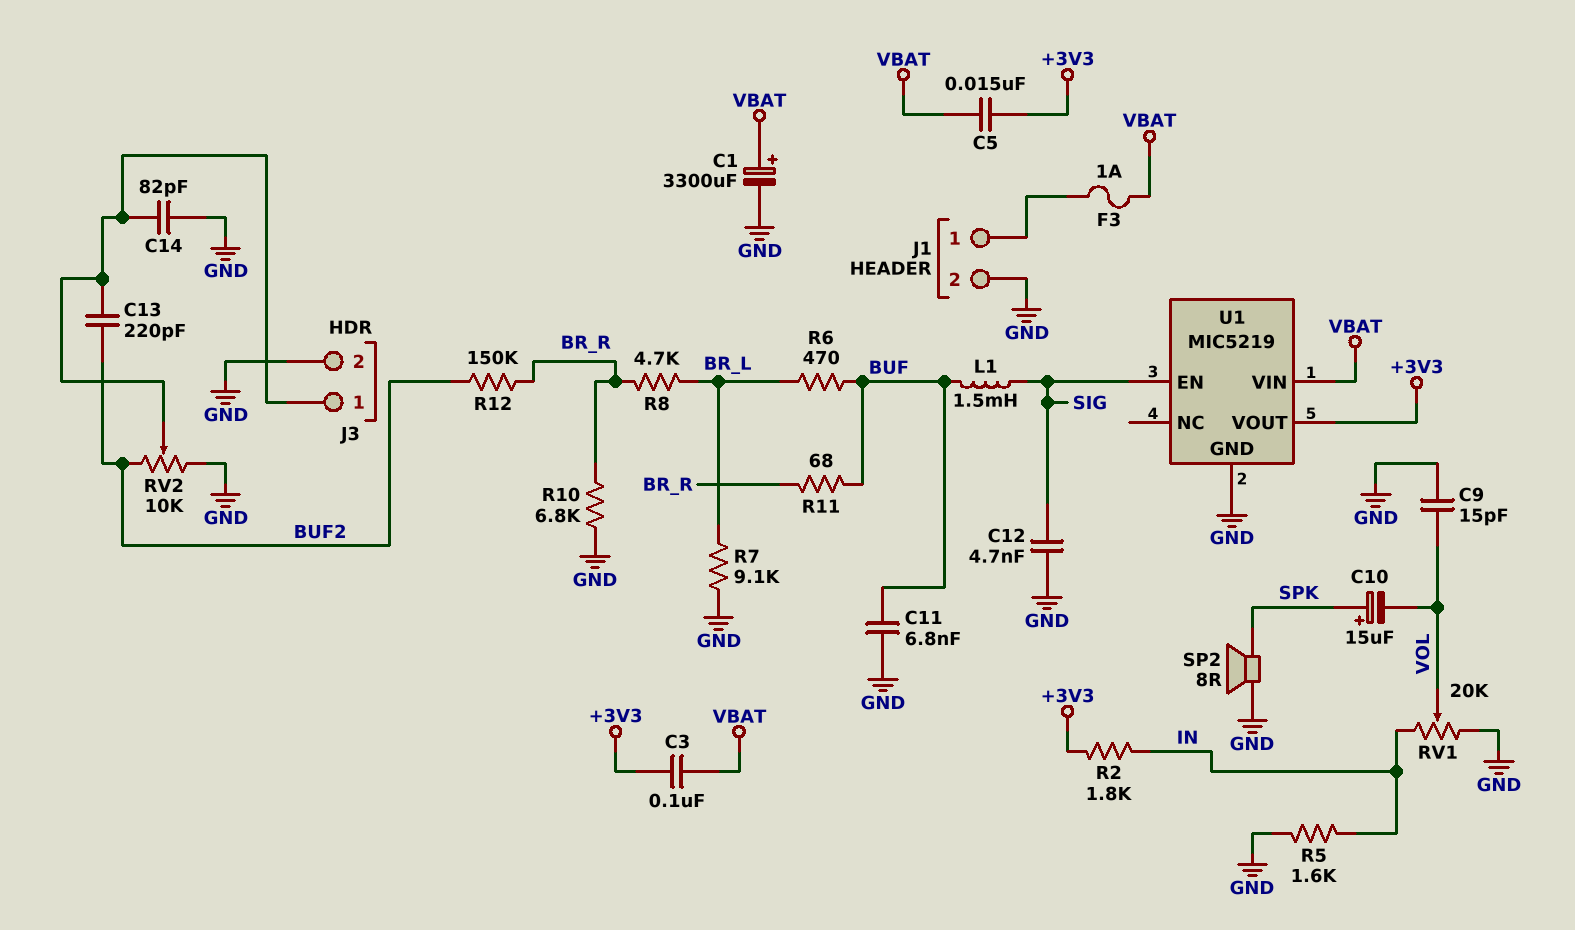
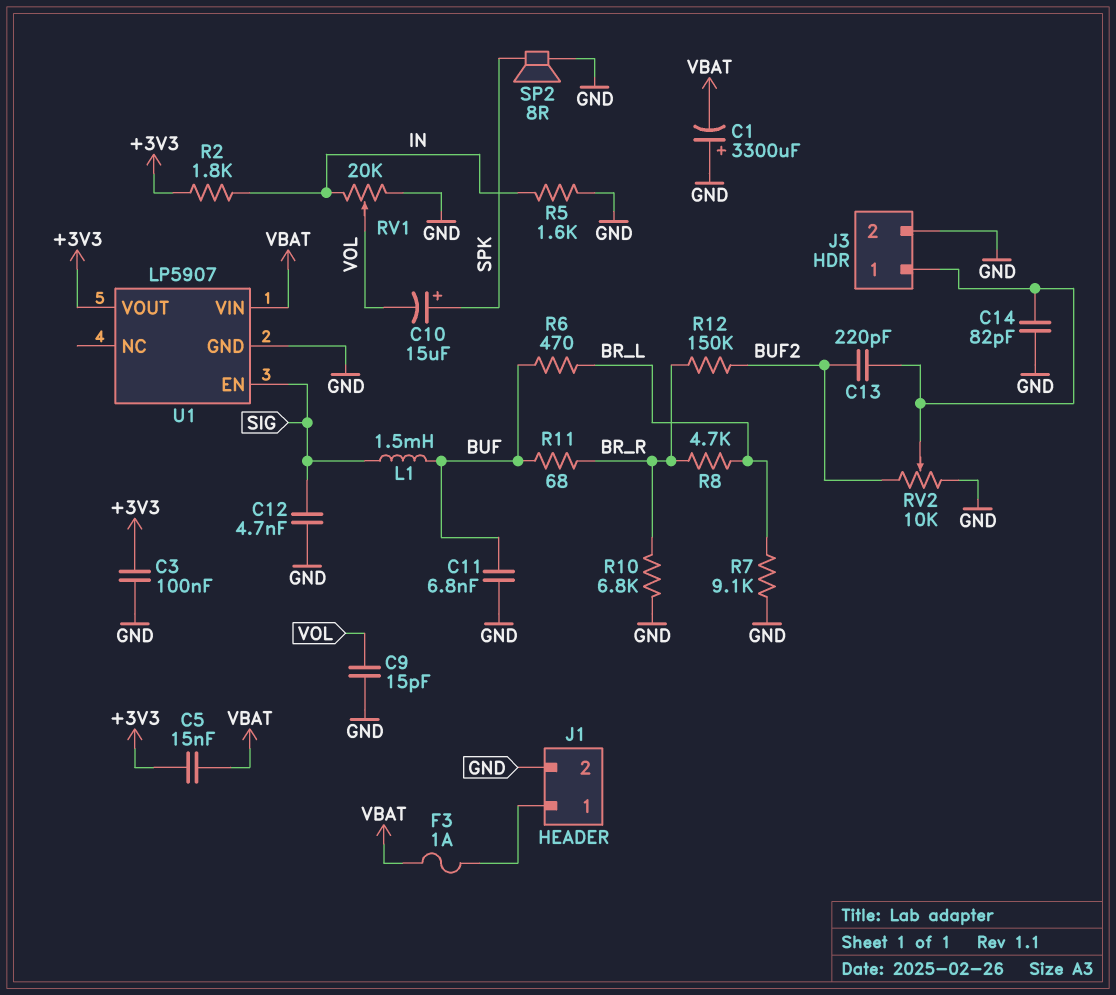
C1: 3300uF (plus VBAT, minus GND) -> 3300uF (plus GND, minus VBAT)
C3: 100nF (+3V3, VBAT) -> 100nF (+3V3, GND)
U1: MIC5219 -> LP5907

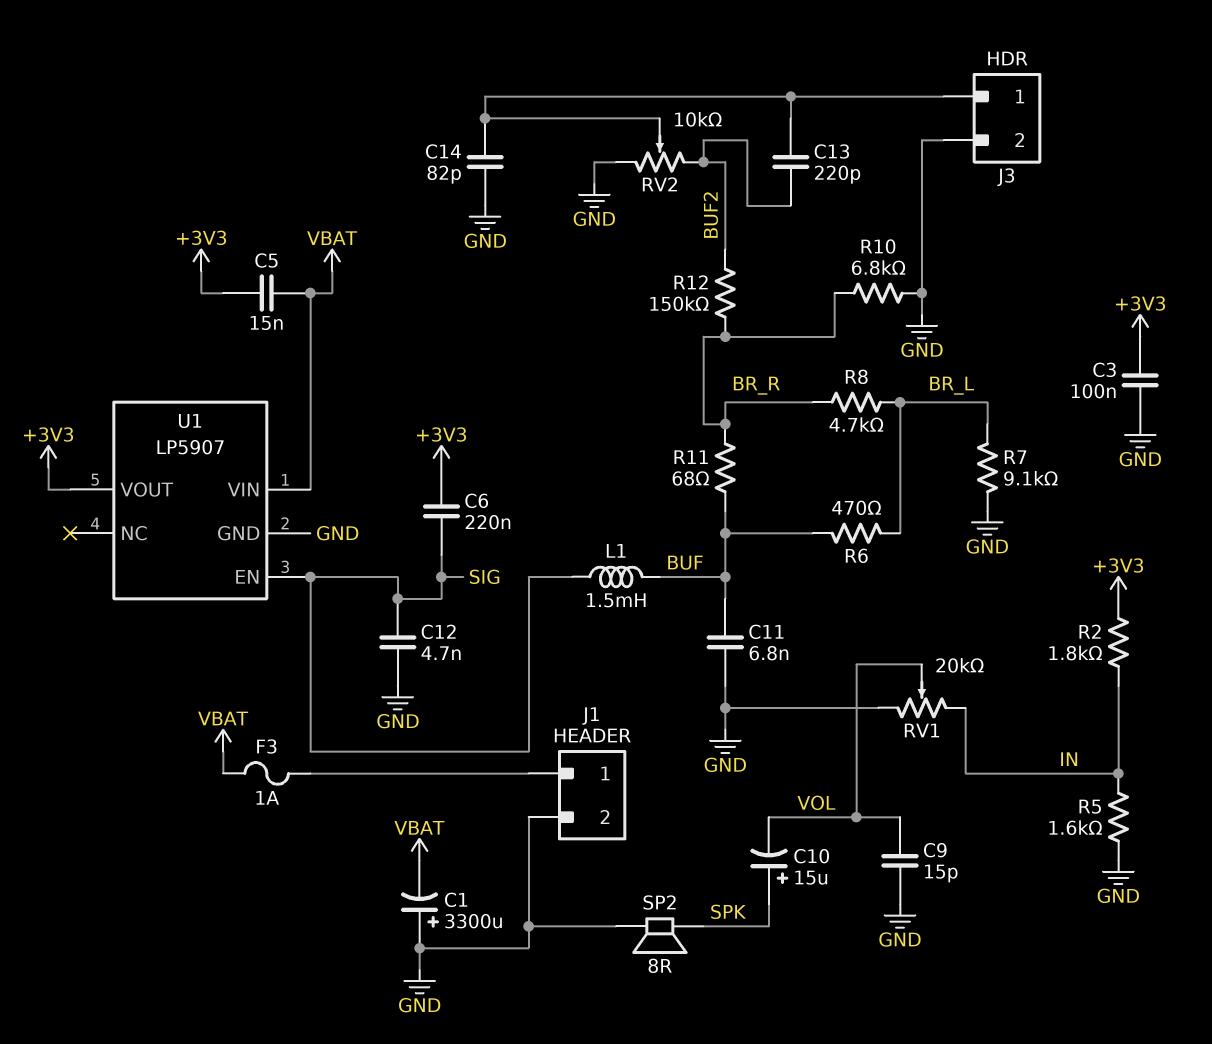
C6: none -> 220nF (+3V3, SIG)

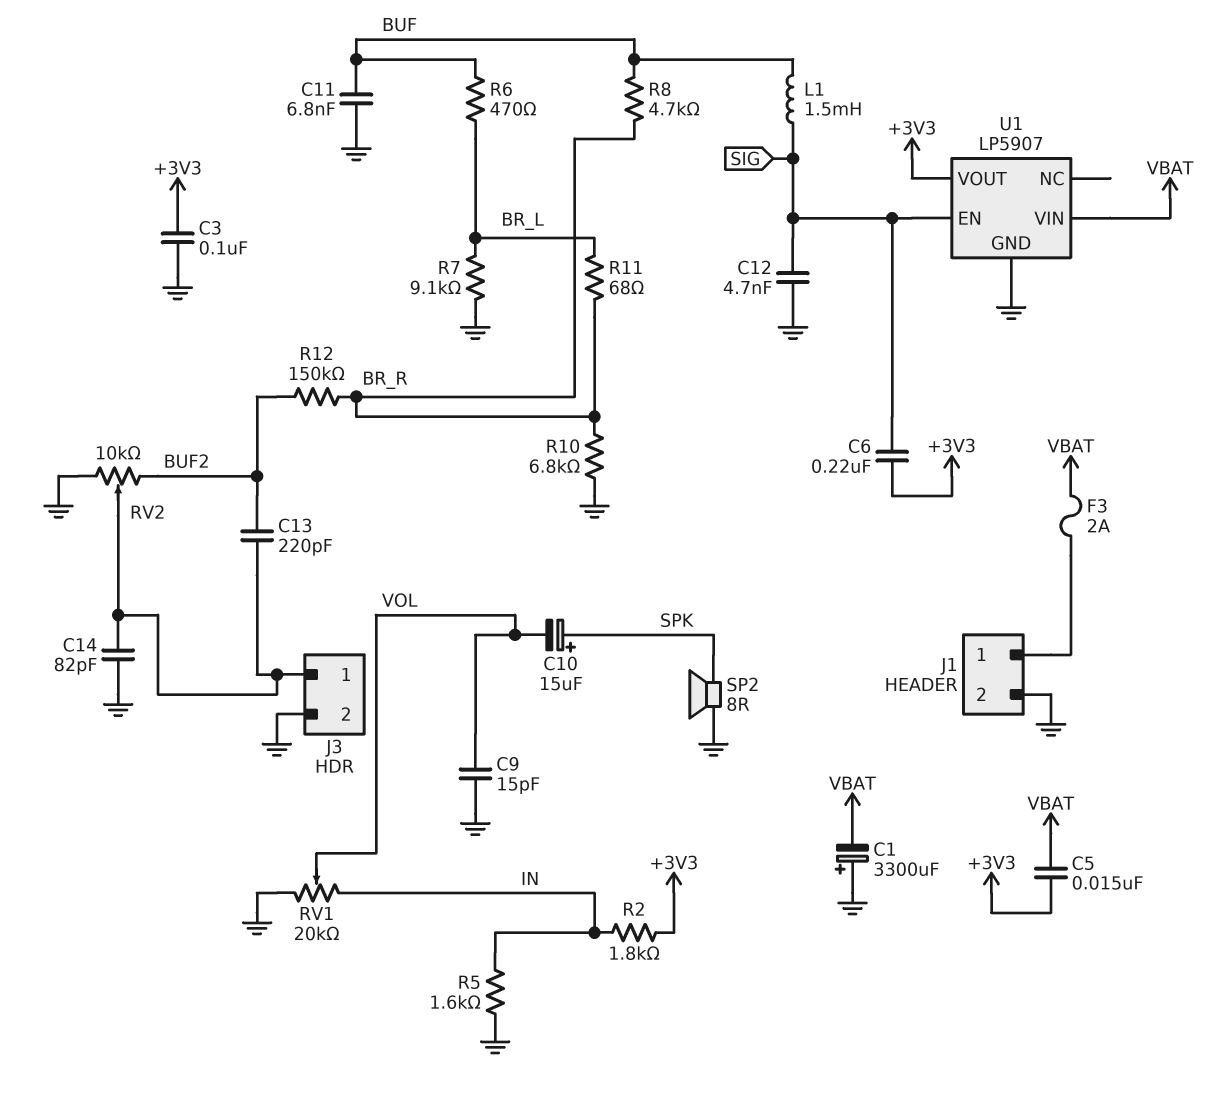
F3: 1A (J1/1, VBAT) -> 2A (J1/1, VBAT)
R8: 4.7k (BR_L, BR_R) -> 4.7k (BR_R, BUF)
R11: 68 (BR_R, BUF) -> 68 (BR_L, BR_R)

